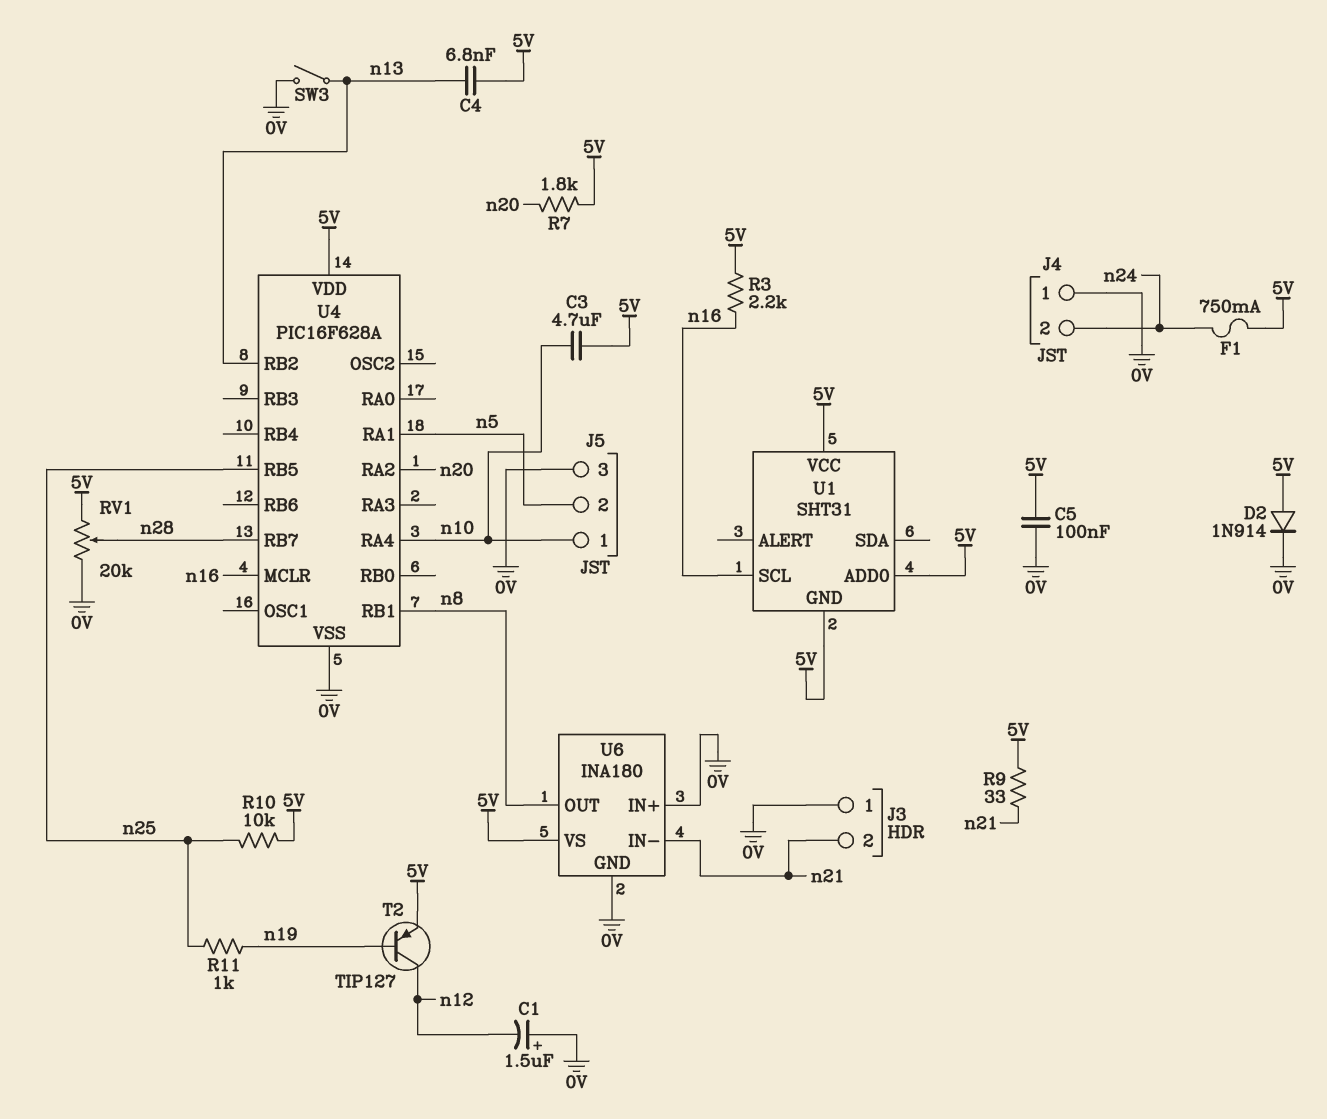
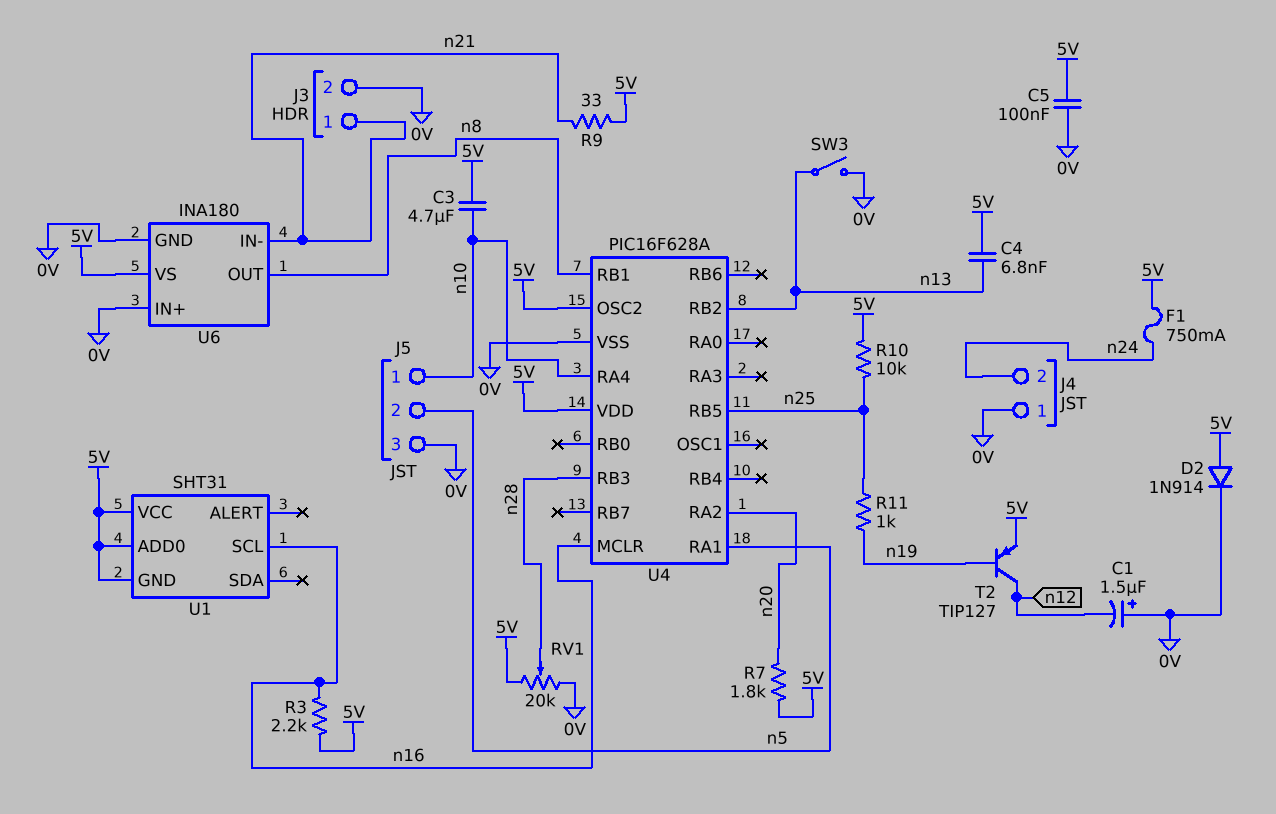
J3 pin 1: 0V -> n21
J3 pin 2: n21 -> 0V
U4 pin OSC2: none -> 5V
U4 pin RB3: none -> n28
U4 pin RB7: n28 -> none

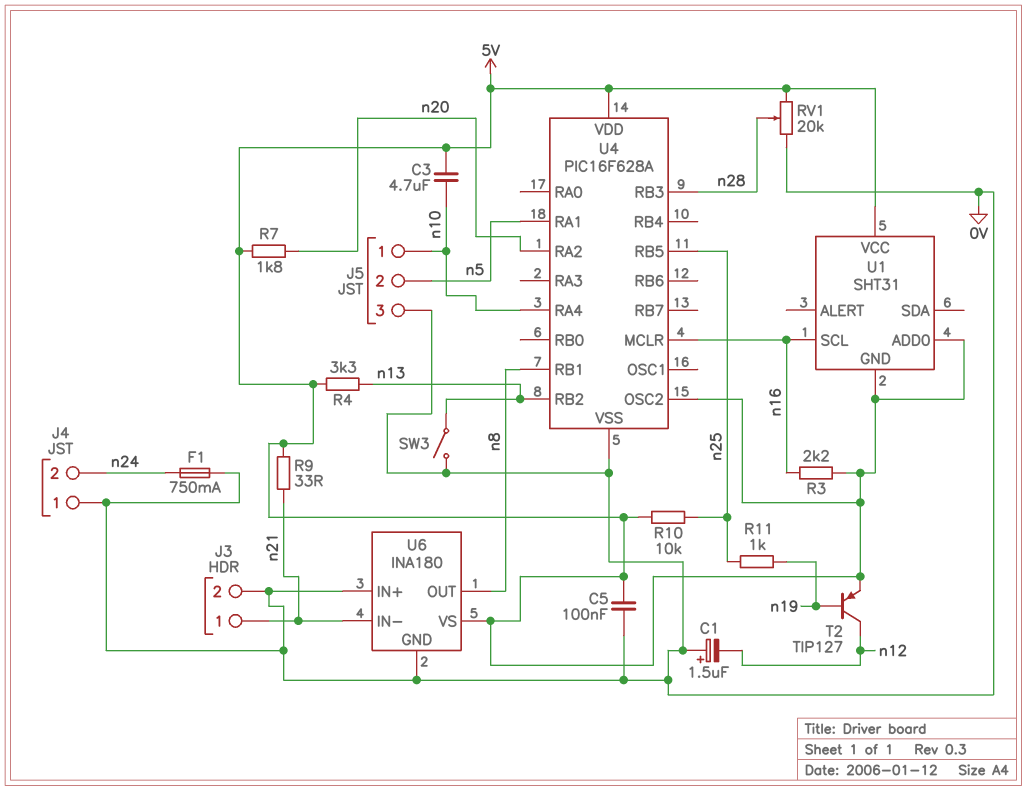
C4: 6.8nF (5V, n13) -> none
D2: diode 1N914 (A 5V, K 0V) -> none
F1: 750mA (5V, n24) -> 750mA (0V, n24)
R4: none -> 3.3k (5V, n13)

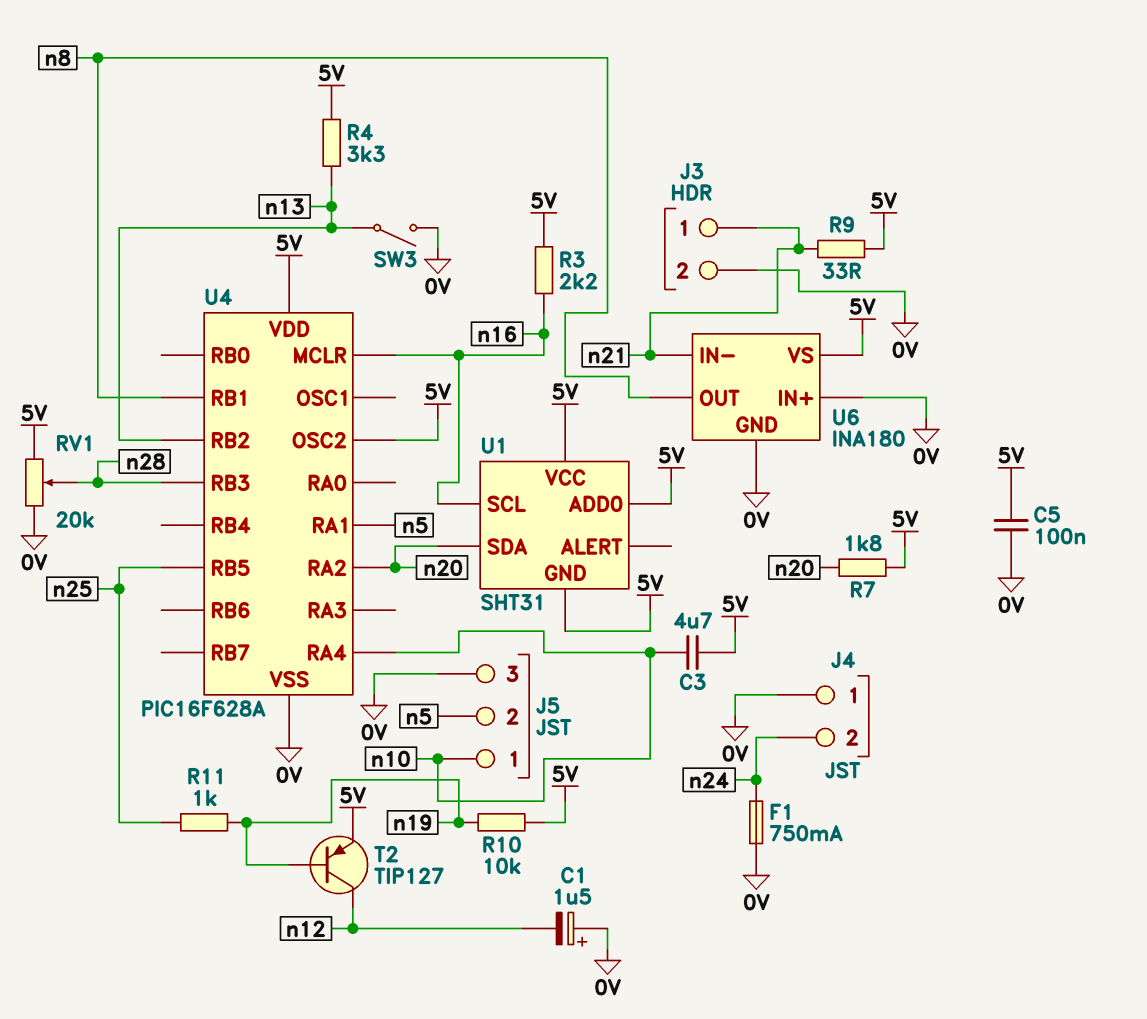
R10: 10k (5V, n25) -> 10k (5V, n19)
U1 pin SDA: none -> n20

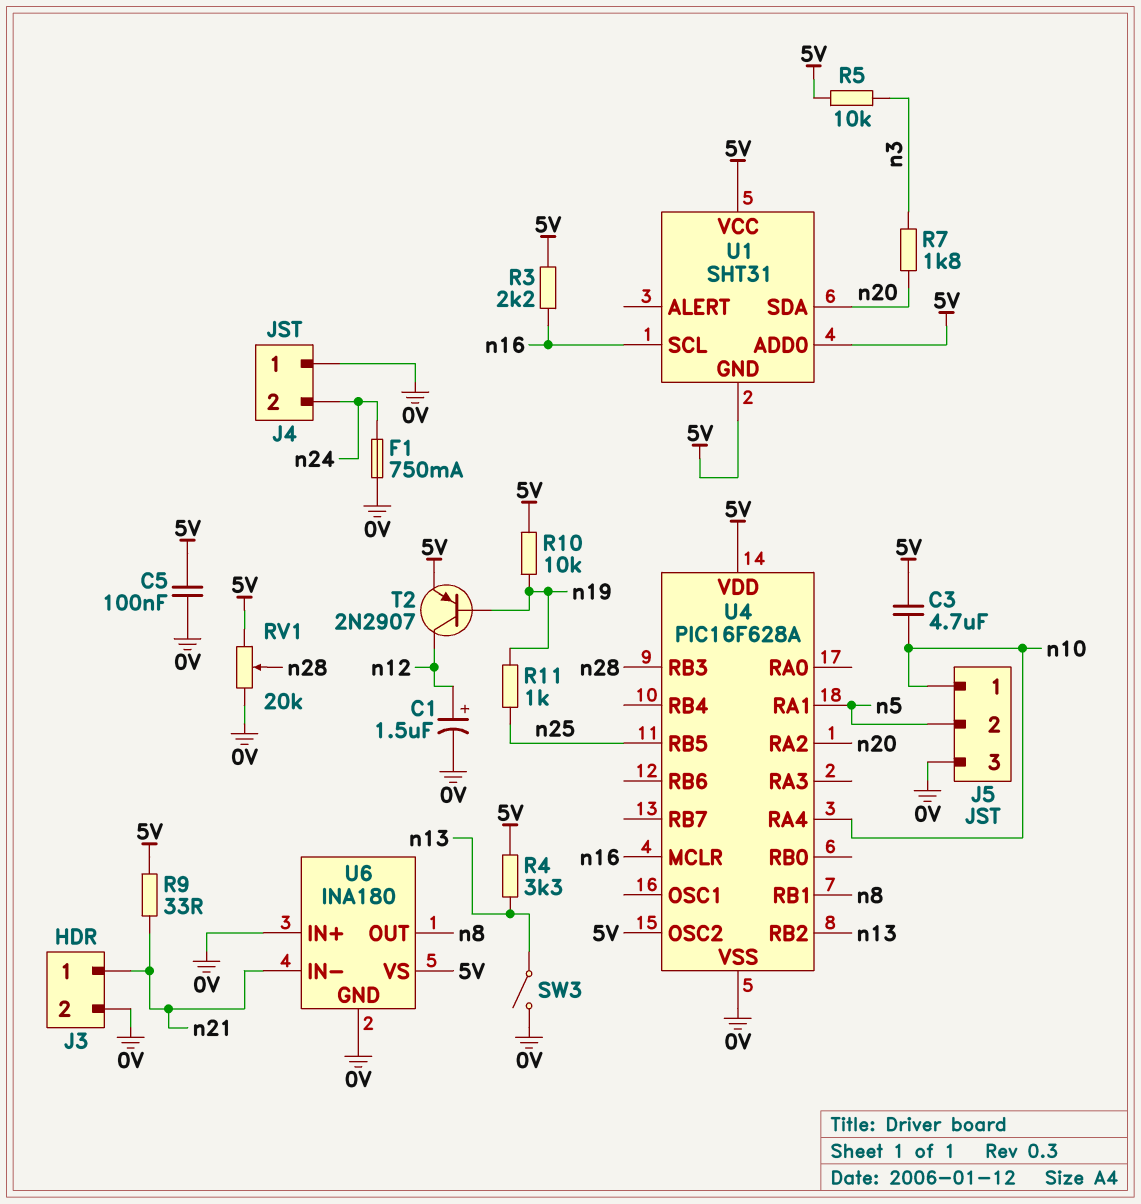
C1: 1.5uF (plus 0V, minus n12) -> 1.5uF (plus n12, minus 0V)
R5: none -> 10k (5V, n3)
R7: 1.8k (5V, n20) -> 1.8k (n3, n20)
T2: PNP TIP127 (B n19, C n12, E 5V) -> PNP 2N2907 (B n19, C n12, E 5V)

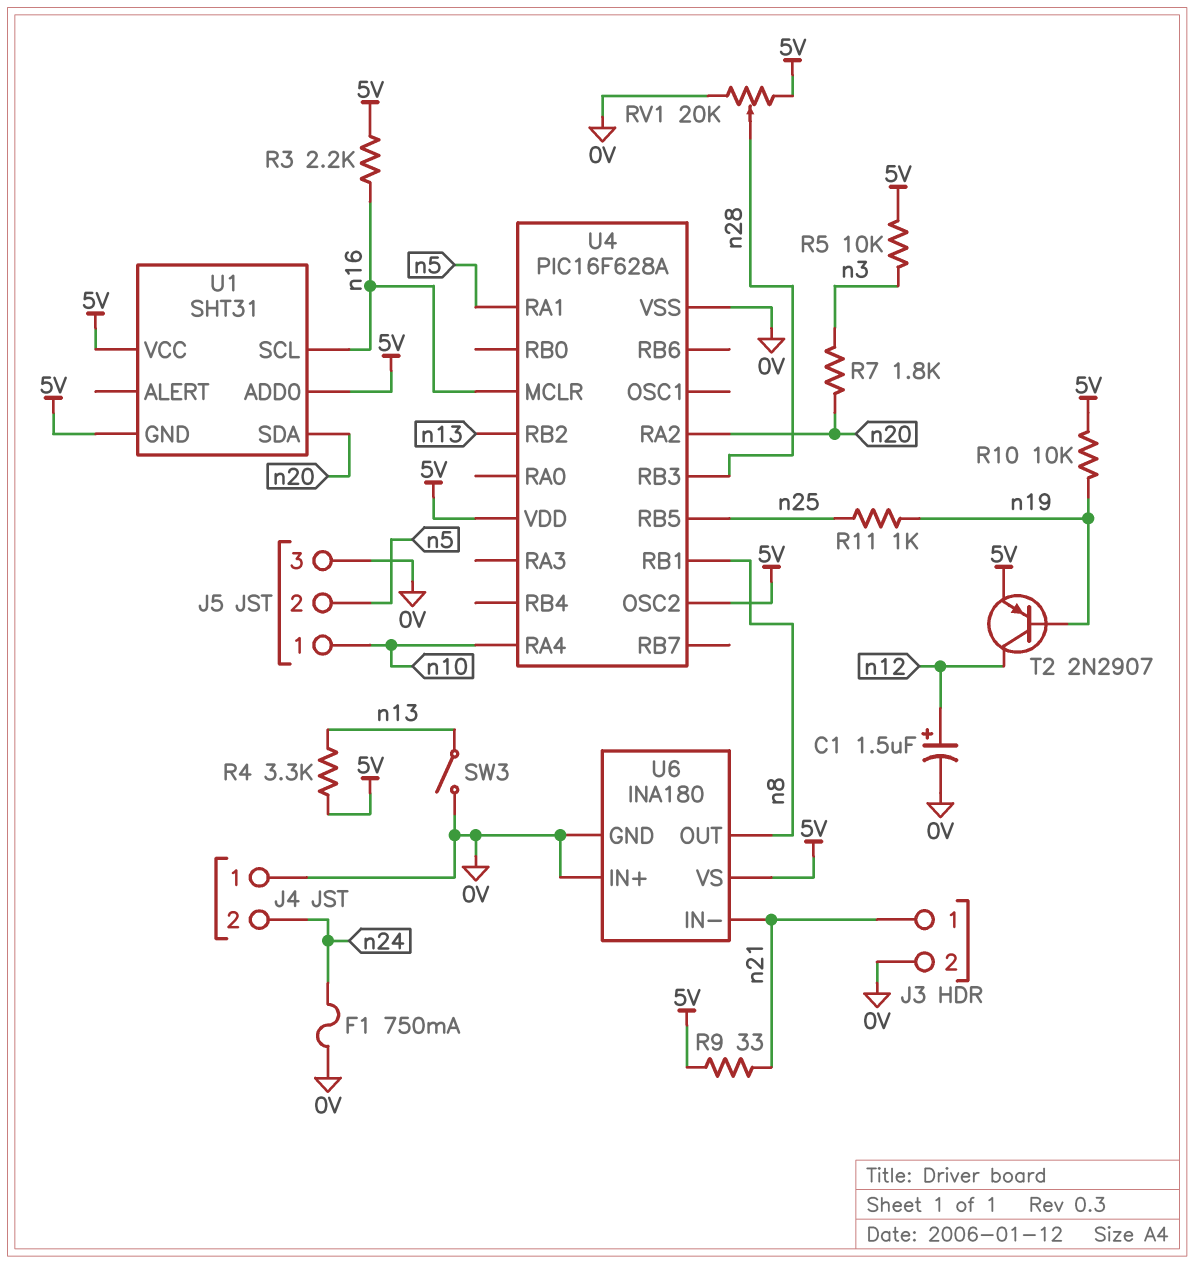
C3: 4.7uF (5V, n10) -> none
C5: 100nF (0V, 5V) -> none

